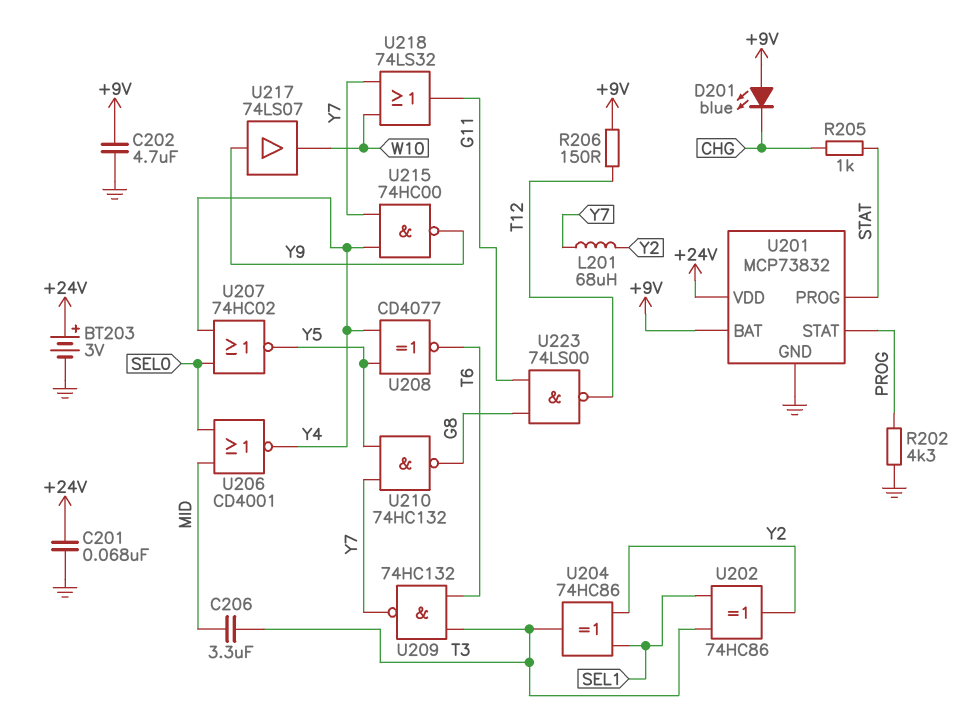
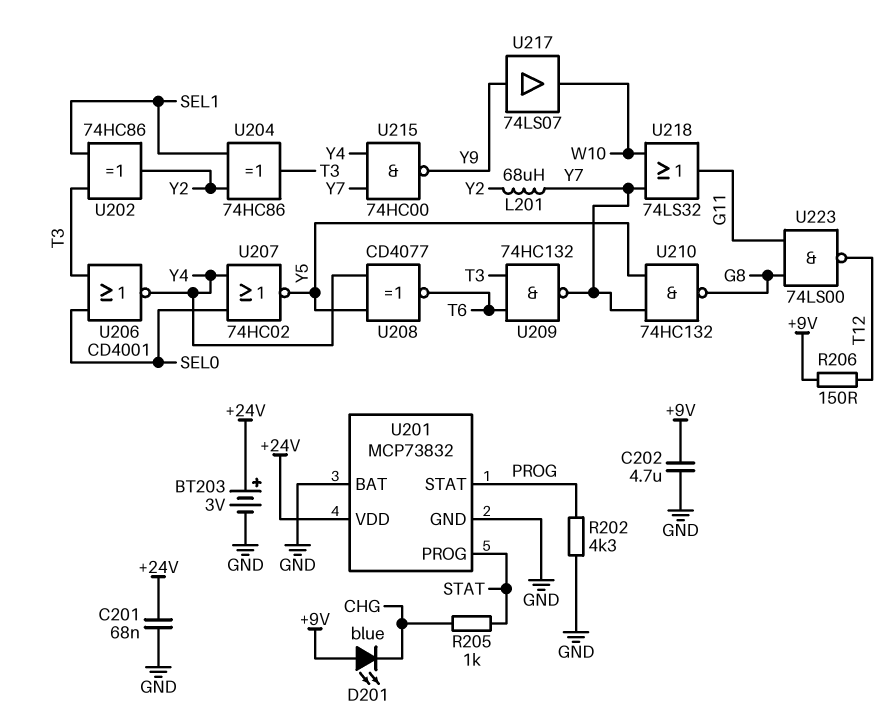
C206: 3.3uF (MID, T3) -> none
U201 pin BAT: +9V -> GND
U206: NOR CD4001 (in MID, in SEL0, out Y4) -> NOR CD4001 (in SEL0, in T3, out Y4)

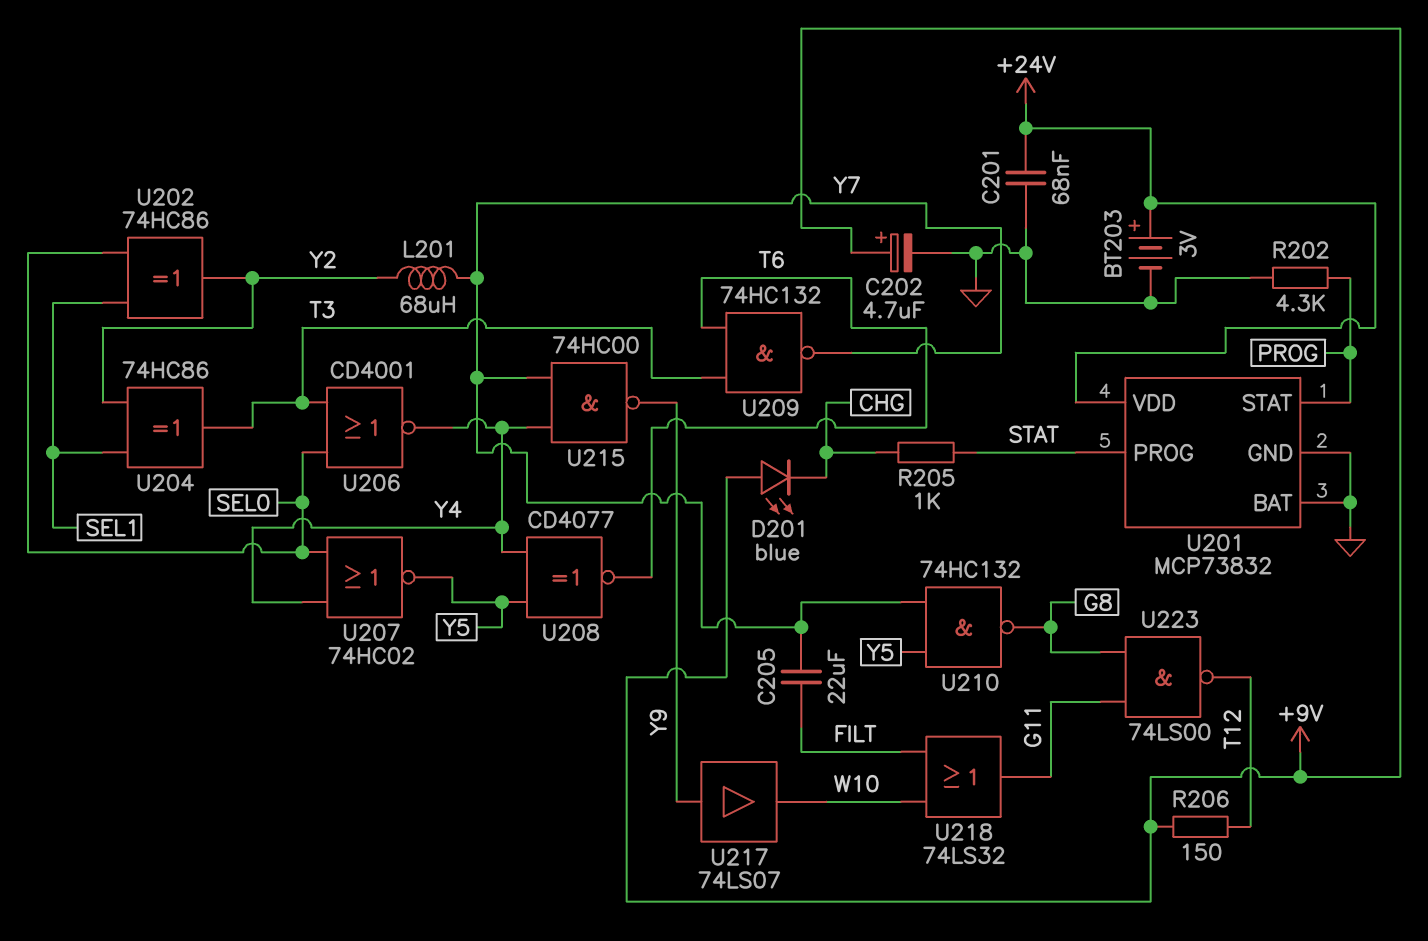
C202: 4.7uF (+9V, GND) -> 4.7uF (plus +9V, minus GND)
C205: none -> 22uF (FILT, Y7)
U202: XOR 74HC86 (in SEL1, in T3, out Y2) -> XOR 74HC86 (in SEL0, in SEL1, out Y2)
U218: OR 74LS32 (in W10, in Y7, out G11) -> OR 74LS32 (in FILT, in W10, out G11)

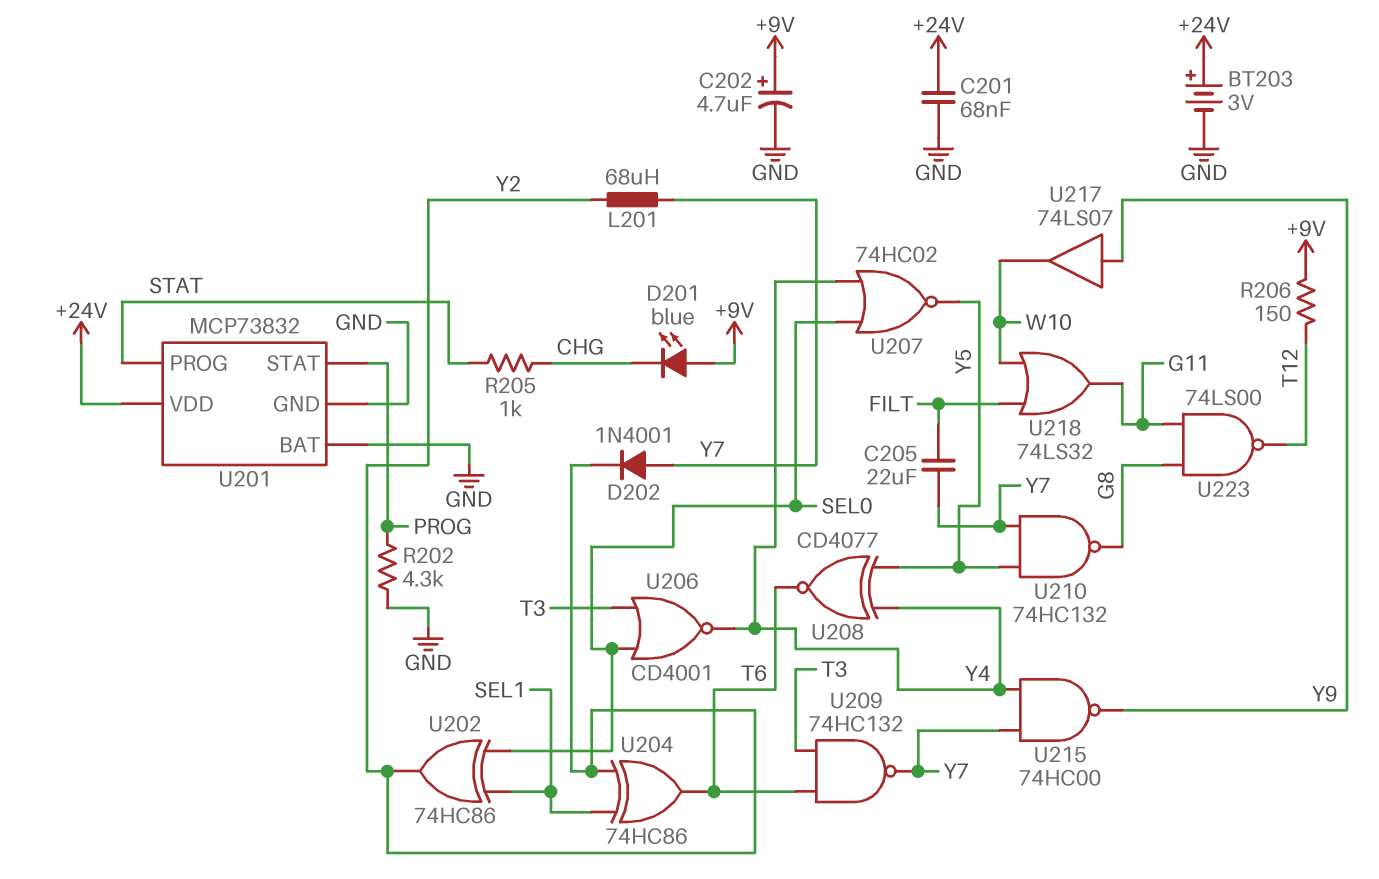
D202: none -> diode 1N4001 (A Y7, K Y2)
U204: XOR 74HC86 (in SEL1, in Y2, out T3) -> XOR 74HC86 (in SEL1, in Y2, out T6)

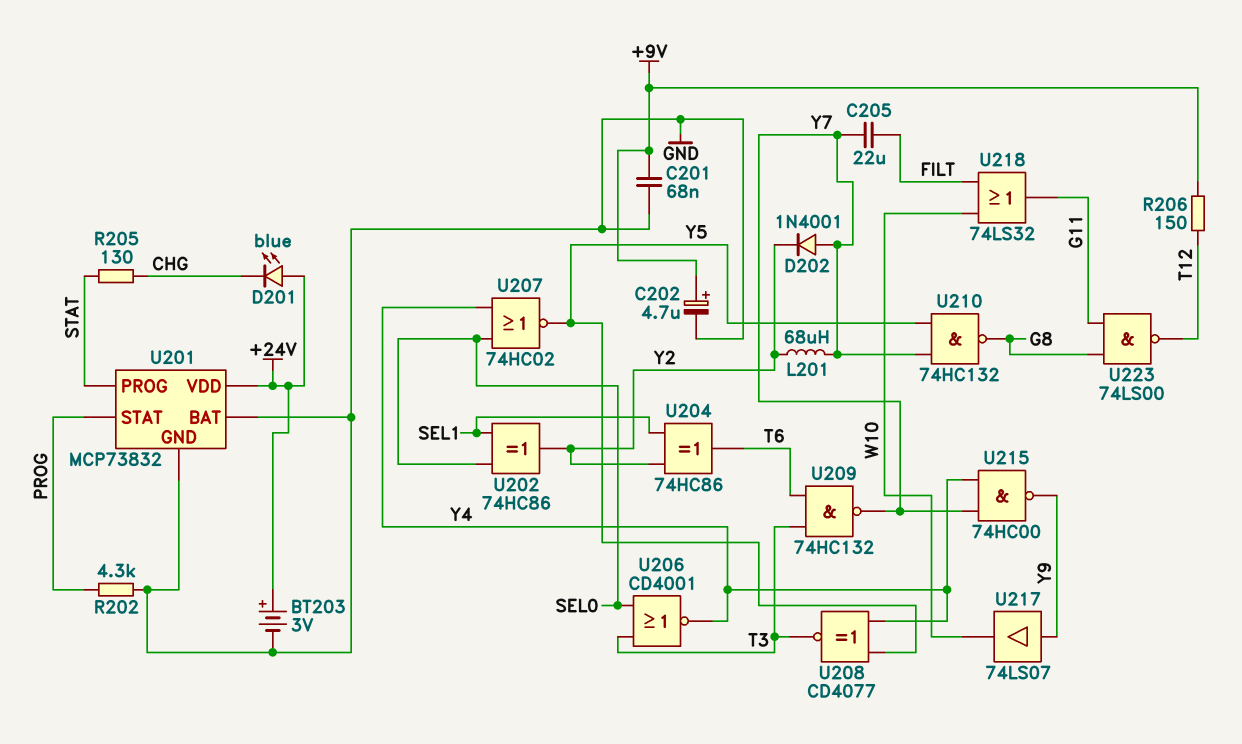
C201: 68nF (+24V, GND) -> 68nF (+9V, GND)
D201: LED blue (A +9V, K CHG) -> LED blue (A +24V, K CHG)
R205: 1k (CHG, STAT) -> 130 (CHG, STAT)
U208: XNOR CD4077 (in Y4, in Y5, out T6) -> XNOR CD4077 (in Y4, in Y5, out T3)

